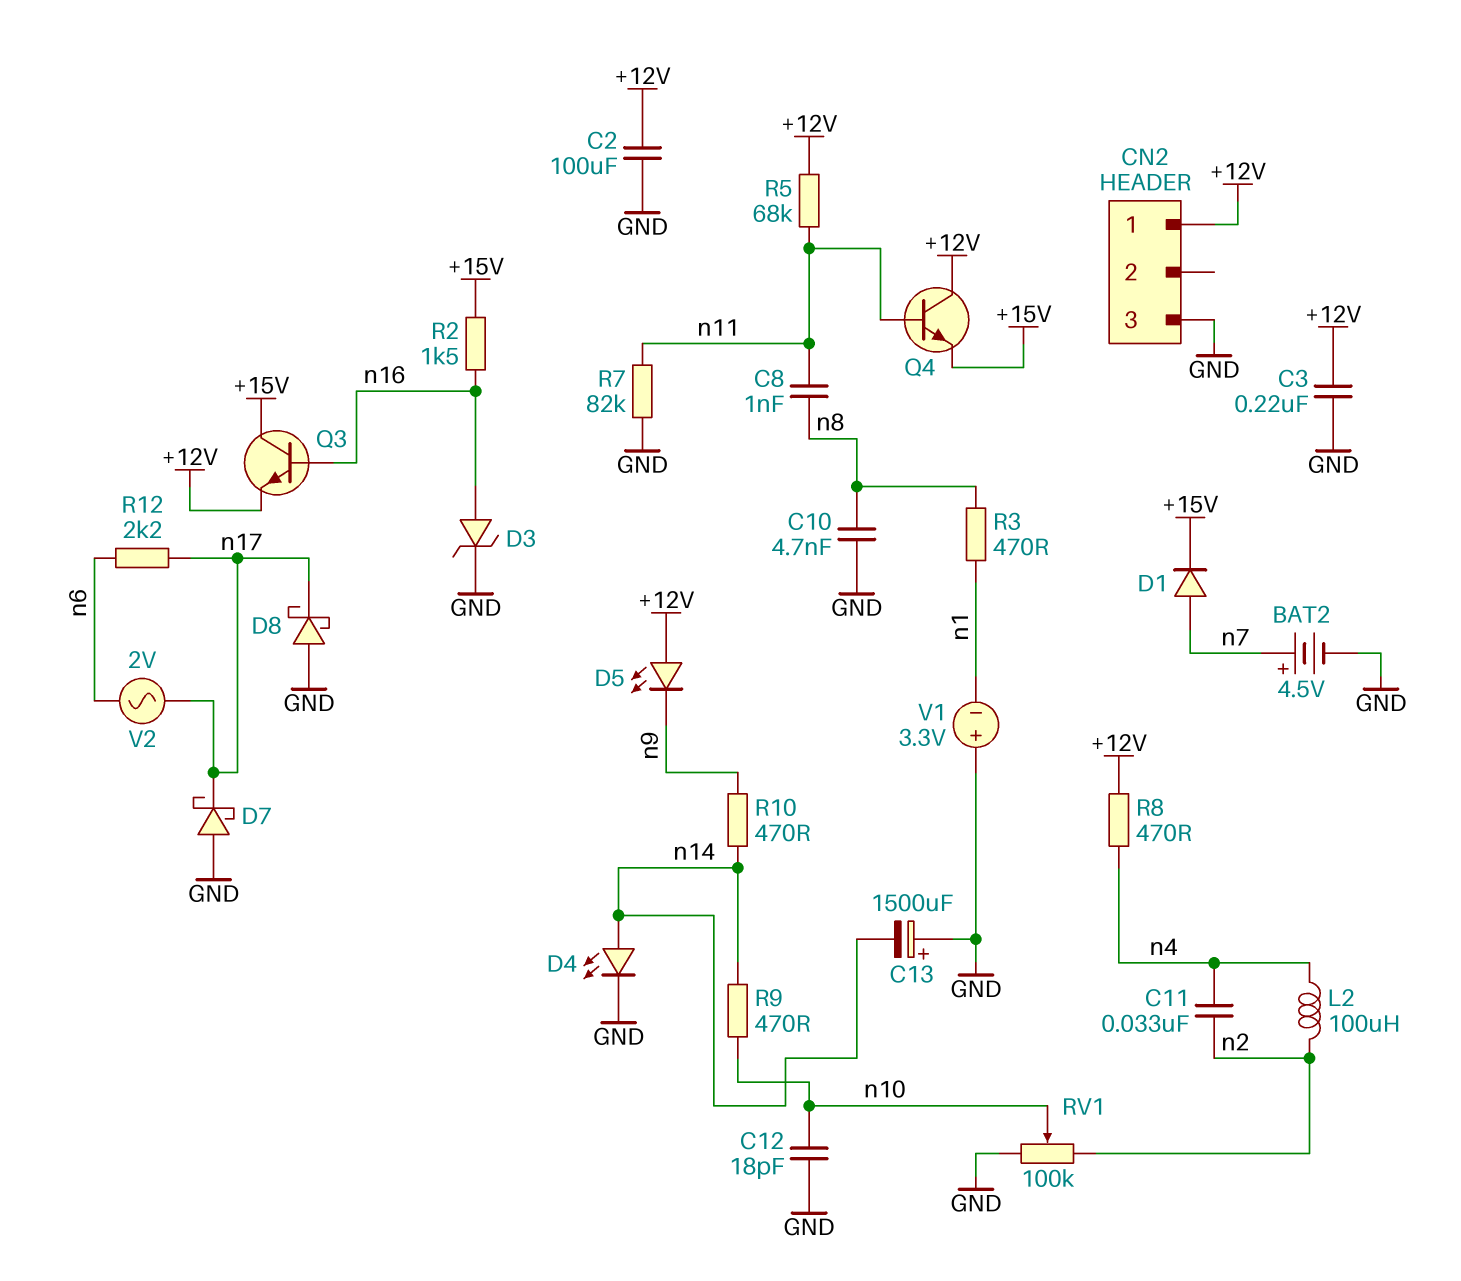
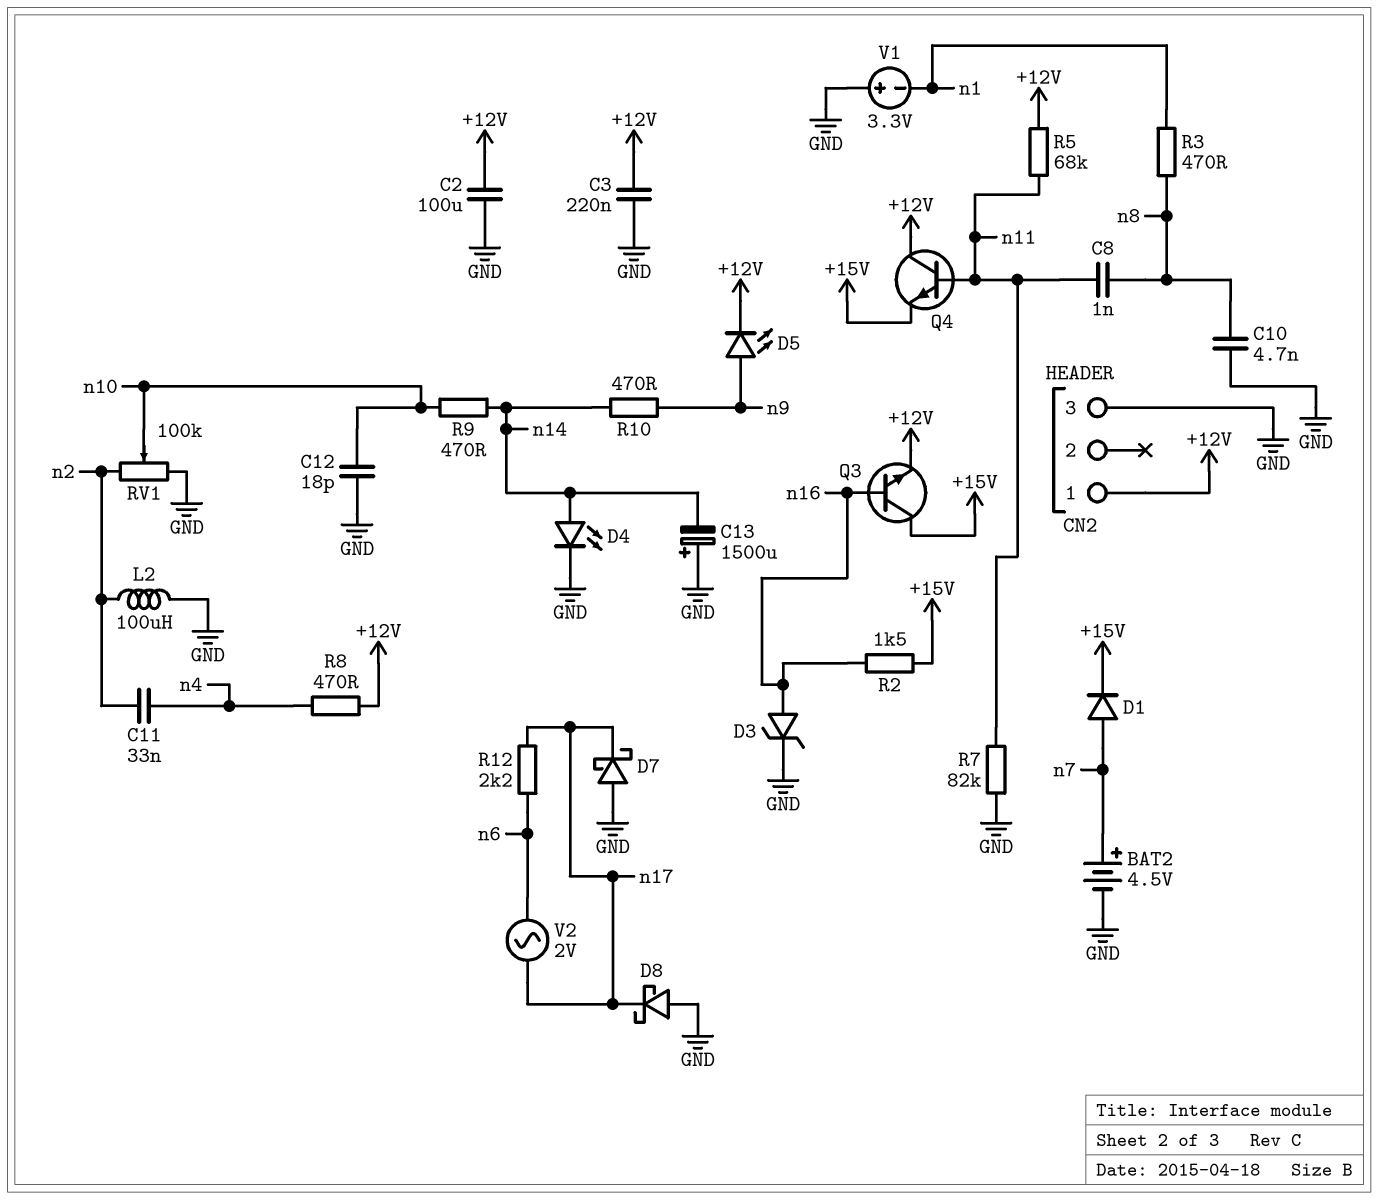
D5: LED (A +12V, K n9) -> LED (A n9, K +12V)
L2: 100uH (n2, n4) -> 100uH (GND, n2)

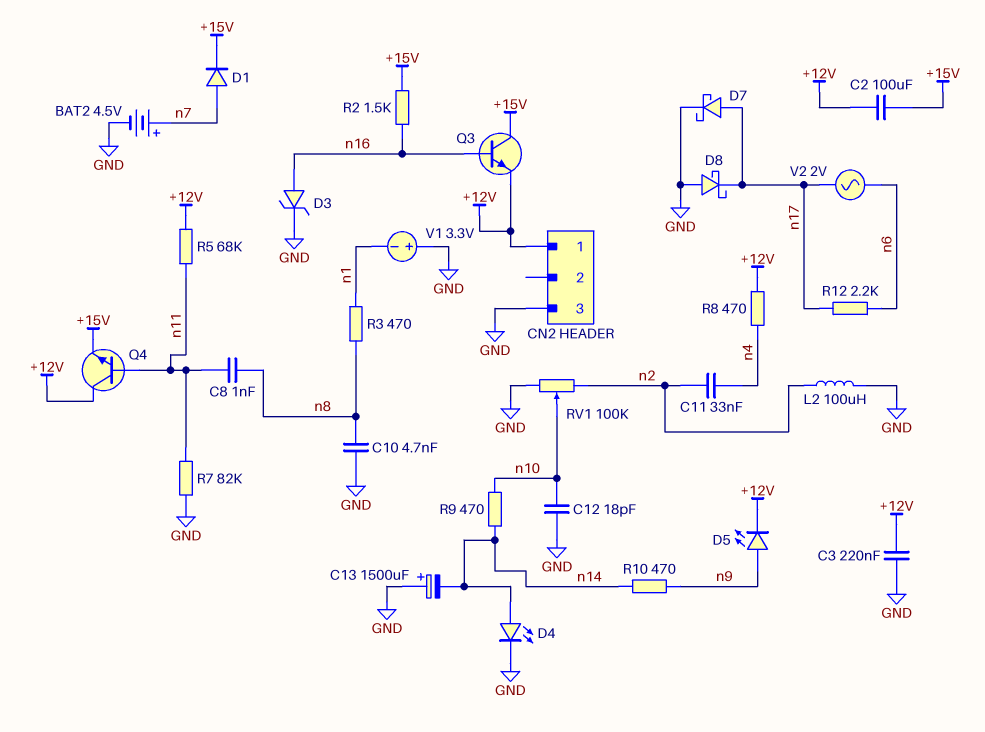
C2: 100uF (+12V, GND) -> 100uF (+12V, +15V)
D7: schottky (A GND, K n17) -> schottky (A n17, K GND)

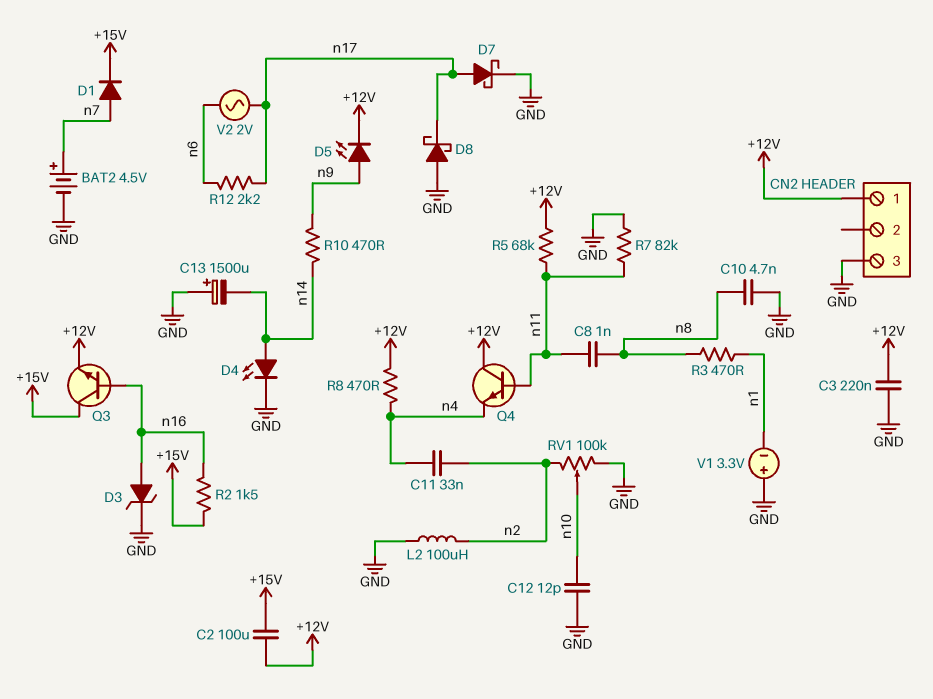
C12: 18pF (GND, n10) -> 12pF (GND, n10)
Q4: NPN (B n11, C +12V, E +15V) -> NPN (B n11, C +12V, E n4)
R9: 470 (n10, n14) -> none

